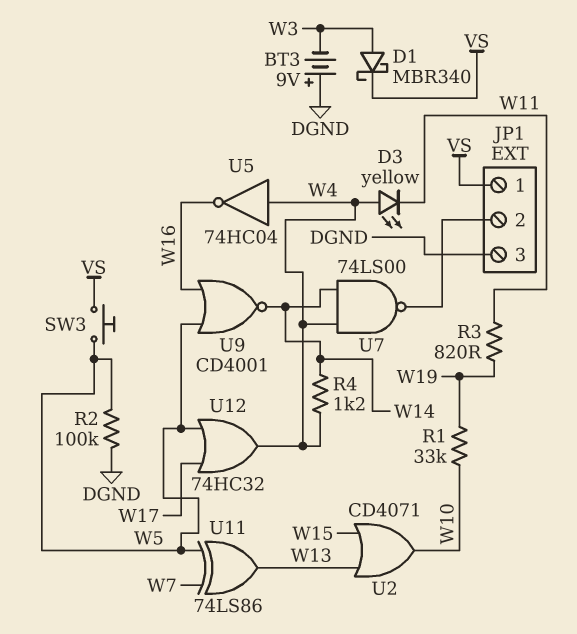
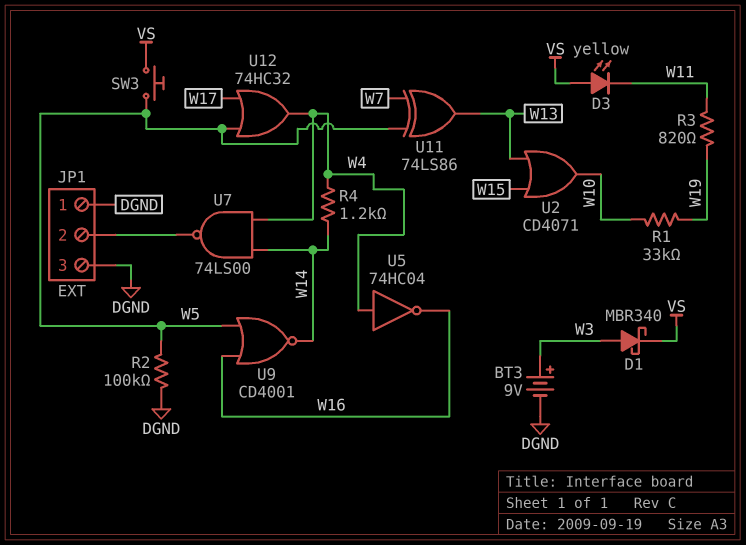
BT3: 9V (plus DGND, minus W3) -> 9V (plus W3, minus DGND)
D3: LED yellow (A W4, K W11) -> LED yellow (A VS, K W11)
JP1 pin 1: VS -> DGND

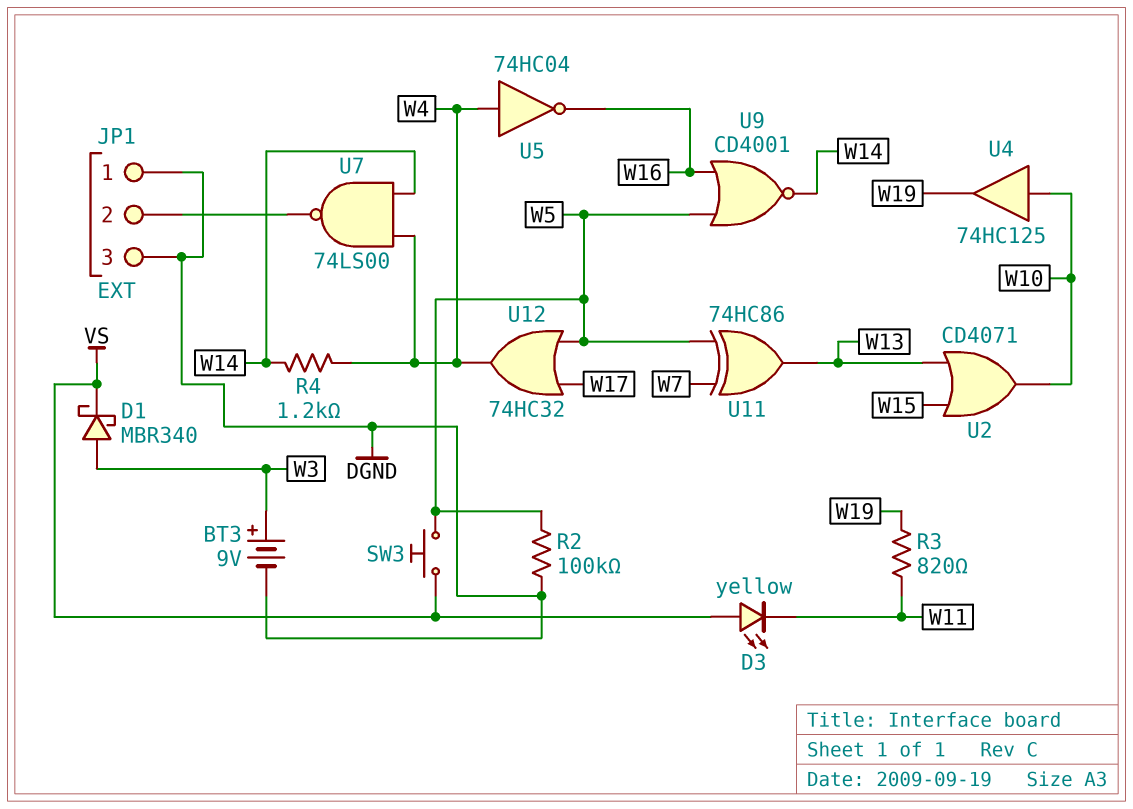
R1: 33k (W10, W19) -> none
U4: none -> buffer 74HC125 (in W10, out W19)
U11: XOR 74LS86 (in W5, in W7, out W13) -> XOR 74HC86 (in W5, in W7, out W13)

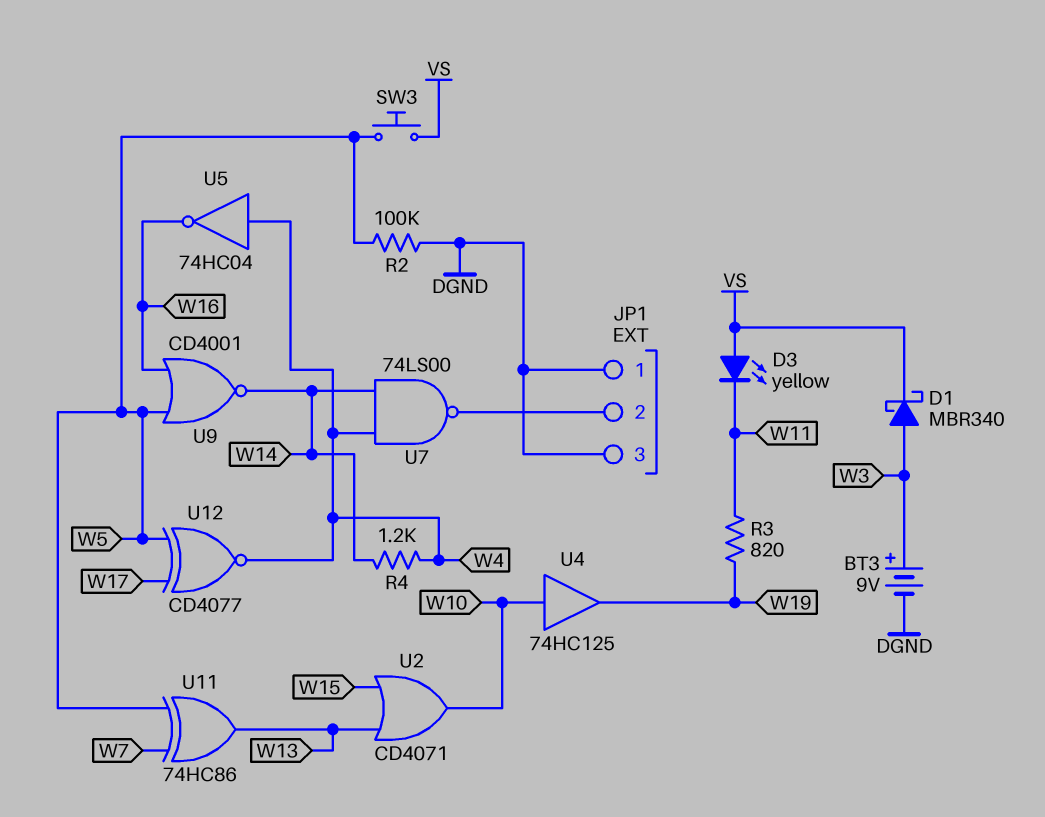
U12: OR 74HC32 (in W5, in W17, out W4) -> XNOR CD4077 (in W5, in W17, out W4)

